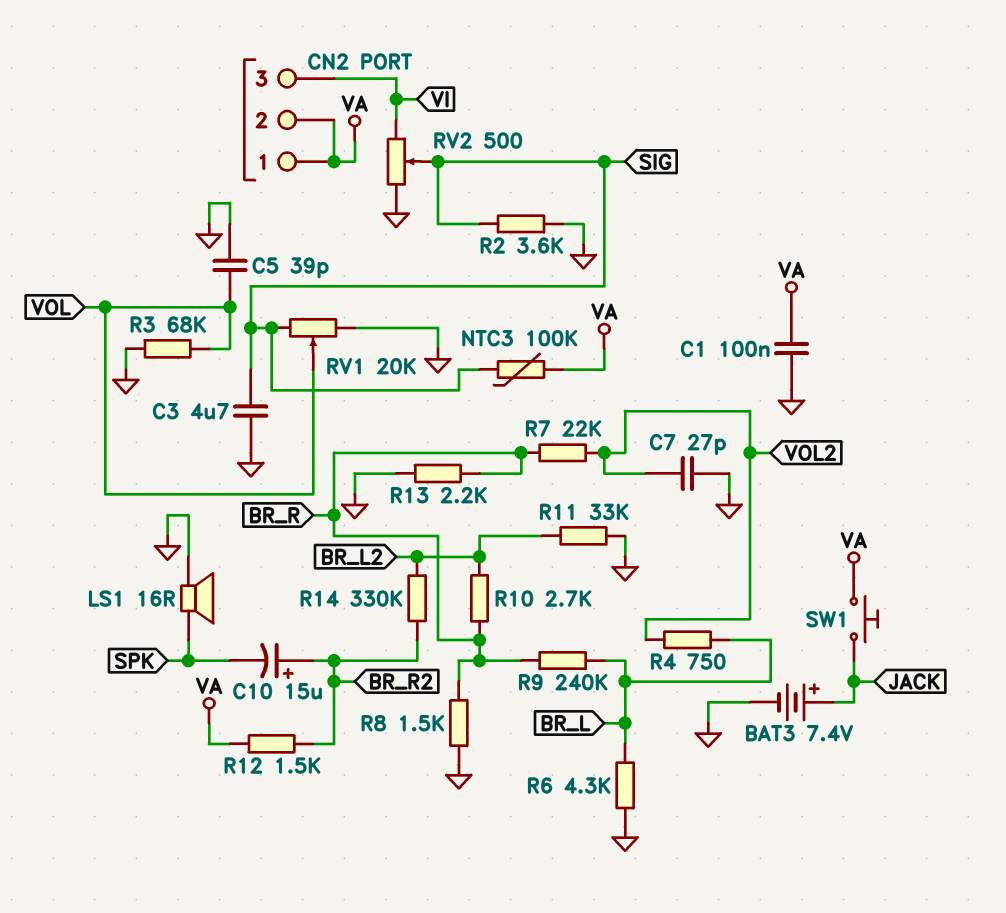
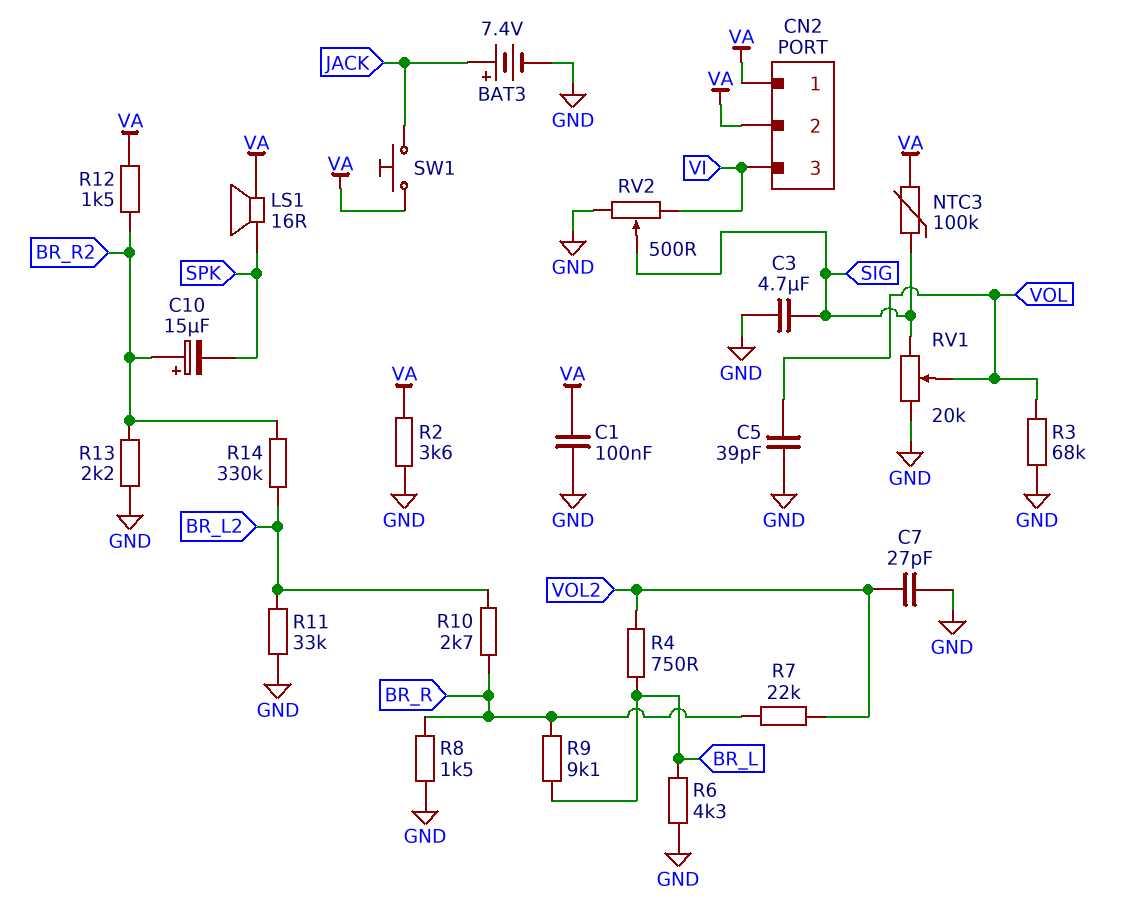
LS1: speaker 16R (GND, SPK) -> speaker 16R (SPK, VA)
R2: 3.6k (GND, SIG) -> 3.6k (GND, VA)
R9: 240k (BR_L, BR_R) -> 9.1k (BR_L, BR_R)
R13: 2.2k (BR_R, GND) -> 2.2k (BR_R2, GND)

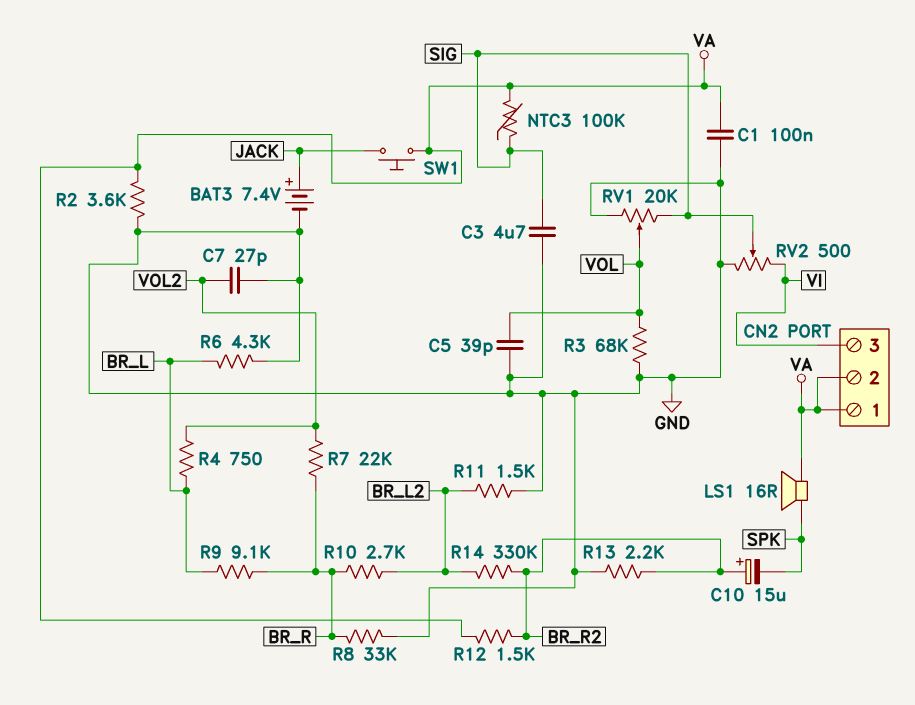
R8: 1.5k (BR_R, GND) -> 33k (BR_R, GND)
R11: 33k (BR_L2, GND) -> 1.5k (BR_L2, GND)

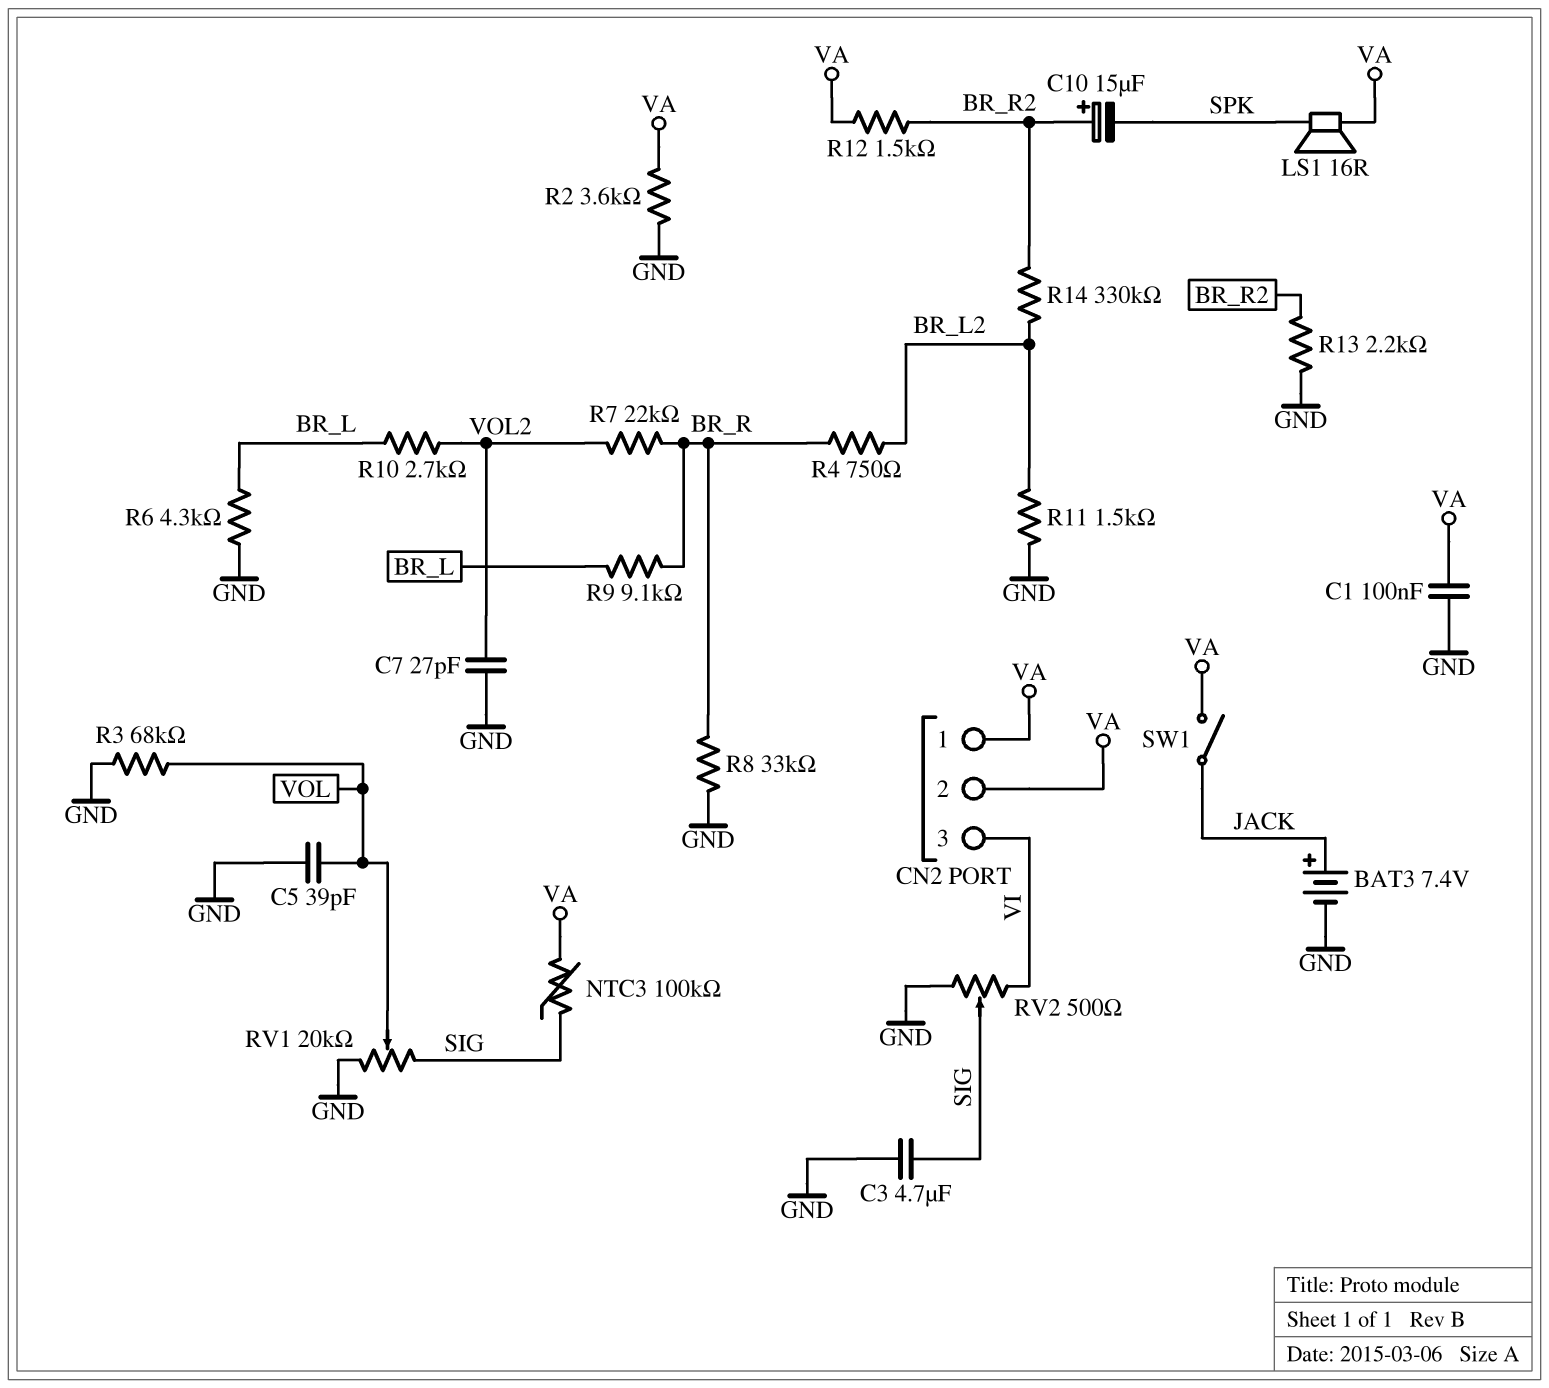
R4: 750 (BR_L, VOL2) -> 750 (BR_L2, BR_R)
R10: 2.7k (BR_L2, BR_R) -> 2.7k (BR_L, VOL2)
SW1: button (JACK, VA) -> switch (JACK, VA)

